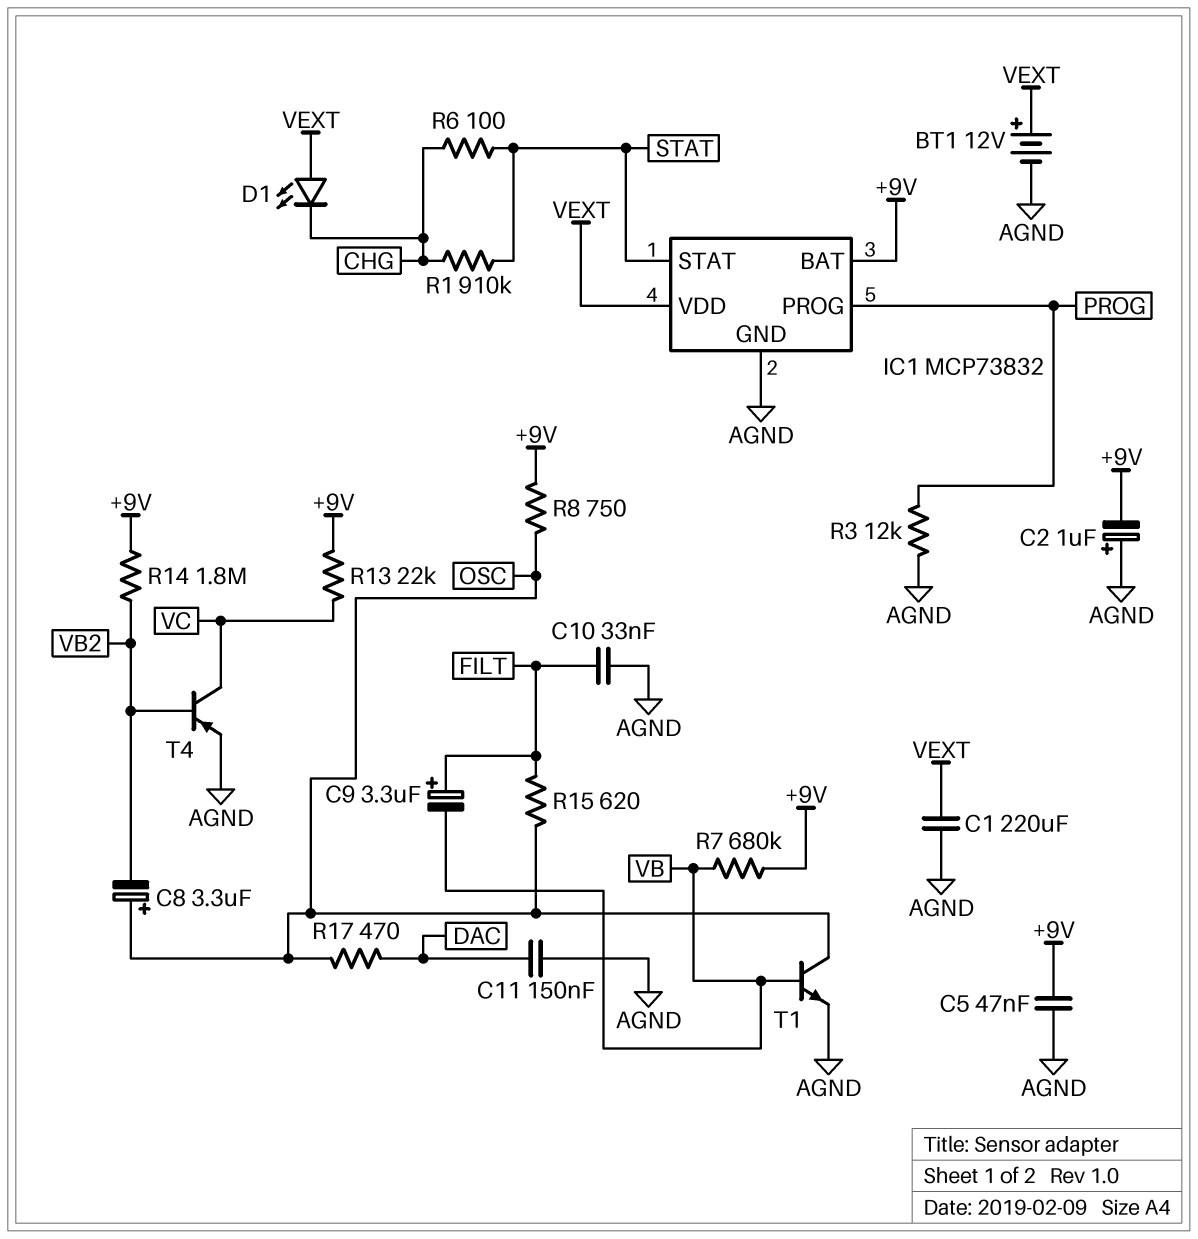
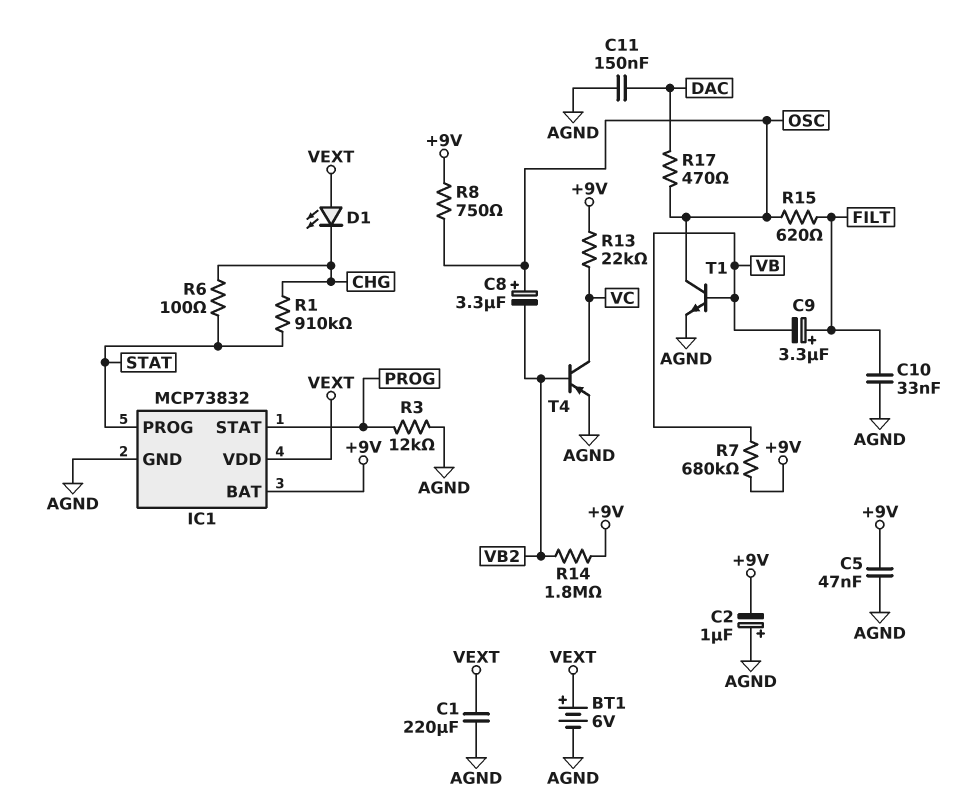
BT1: 12V (plus VEXT, minus AGND) -> 6V (plus VEXT, minus AGND)
IC1 pin PROG: PROG -> STAT
IC1 pin STAT: STAT -> PROG

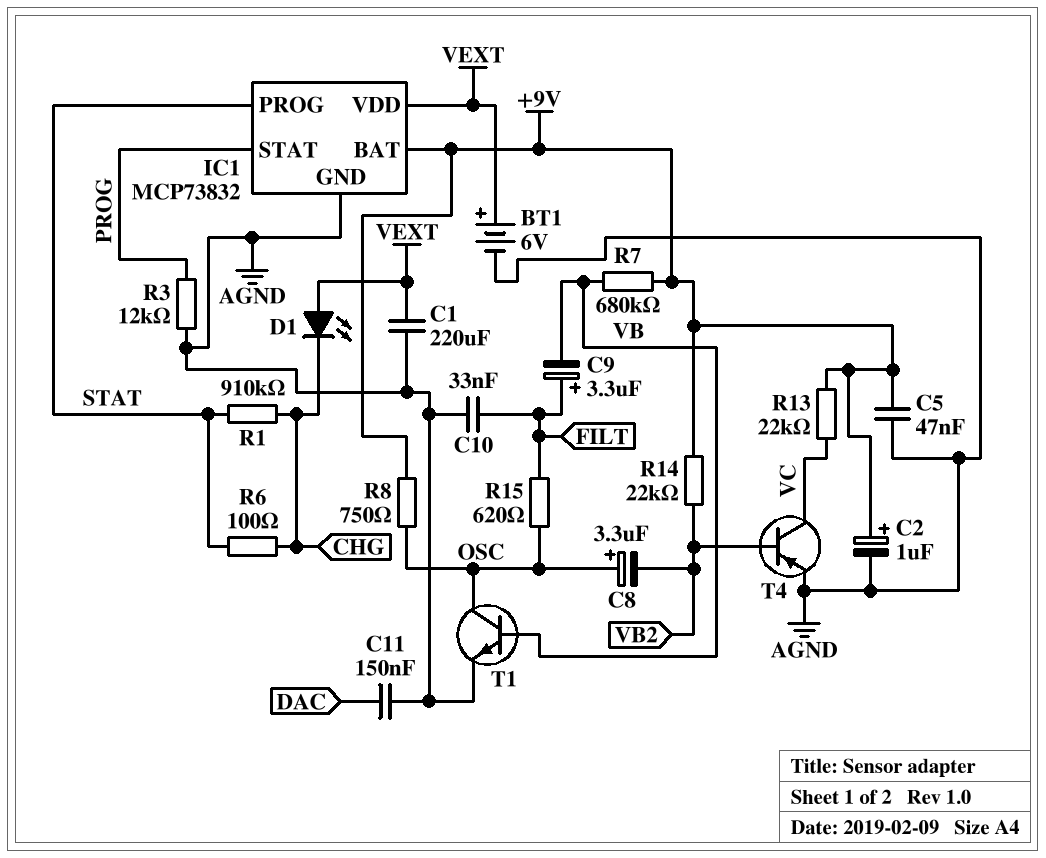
C2: 1uF (plus AGND, minus +9V) -> 1uF (plus +9V, minus AGND)
R14: 1.8M (+9V, VB2) -> 22k (+9V, VB2)
R17: 470 (DAC, OSC) -> none

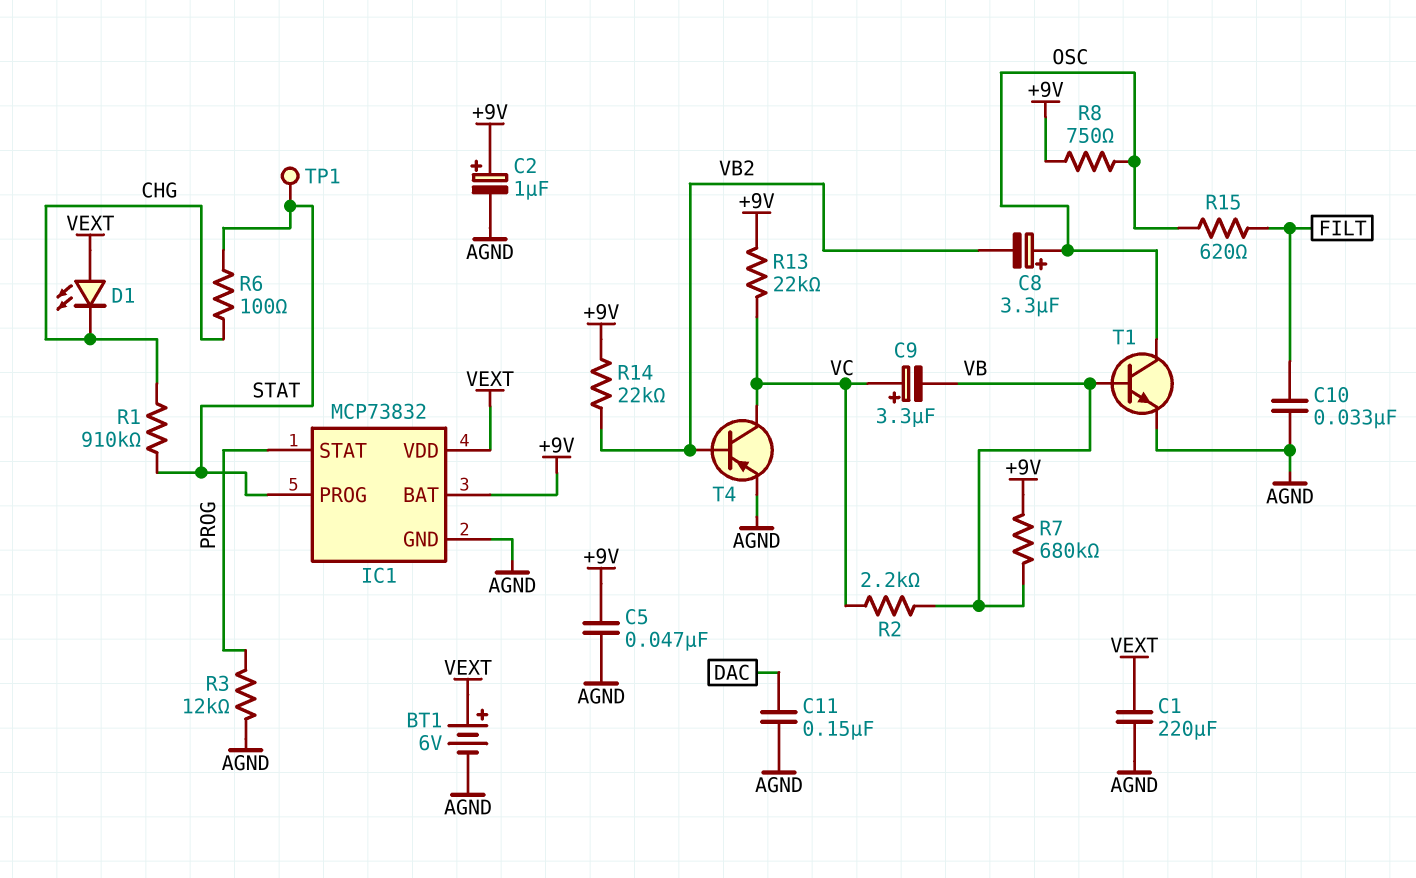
C9: 3.3uF (plus FILT, minus VB) -> 3.3uF (plus VC, minus VB)
R2: none -> 2.2k (VB, VC)
TP1: none -> test point (STAT)

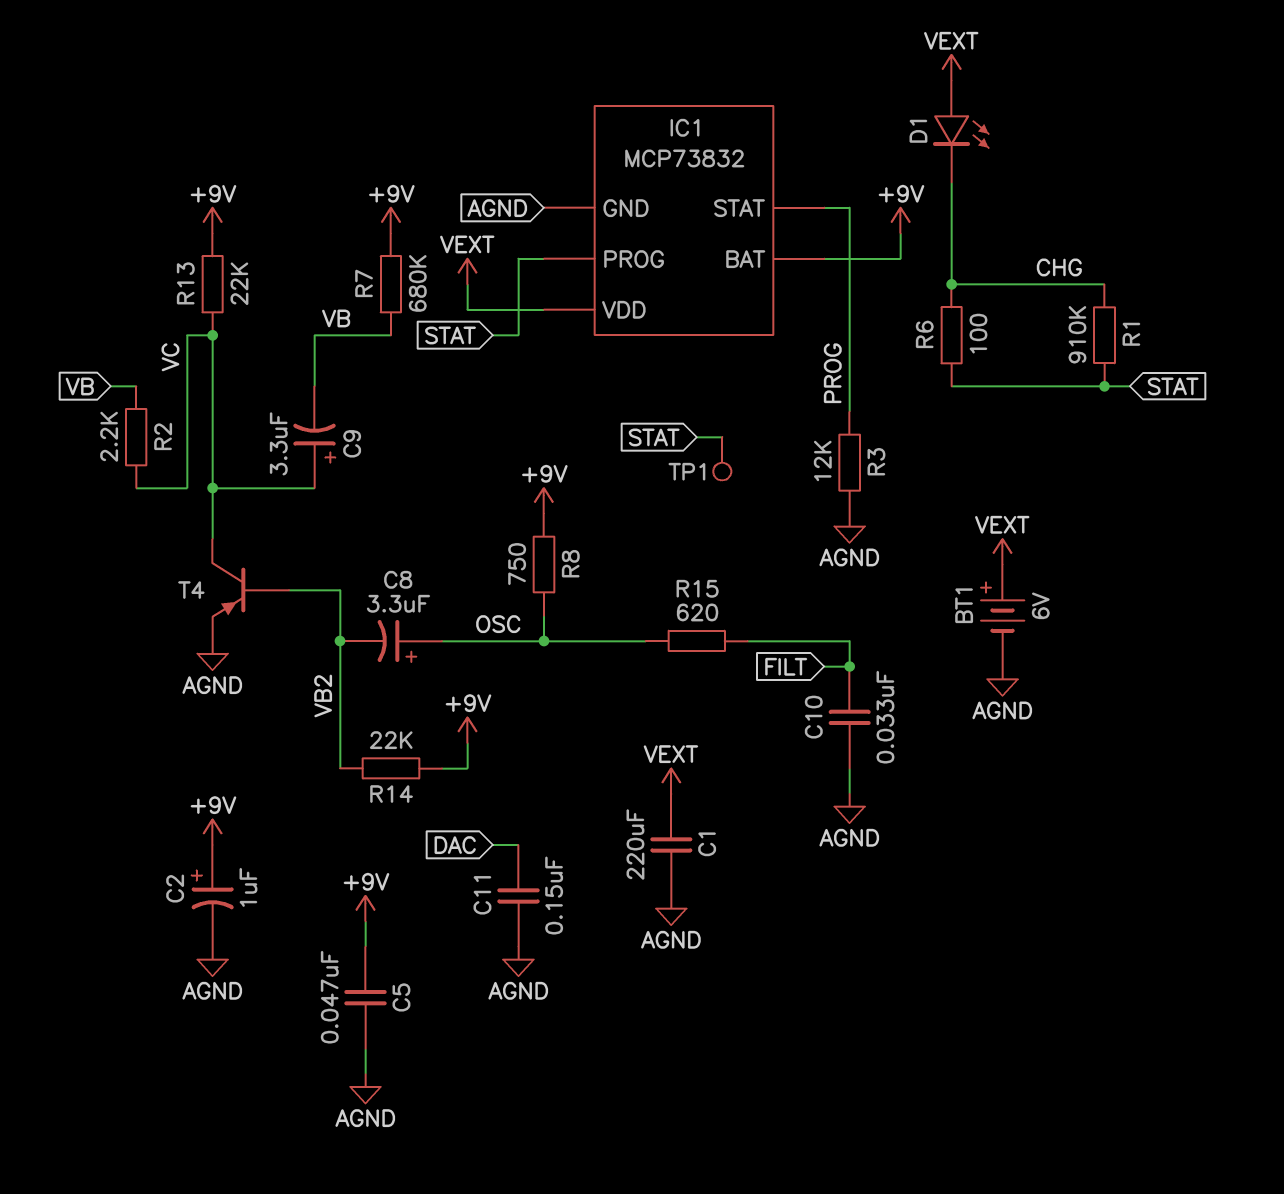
T1: NPN (B VB, C OSC, E AGND) -> none

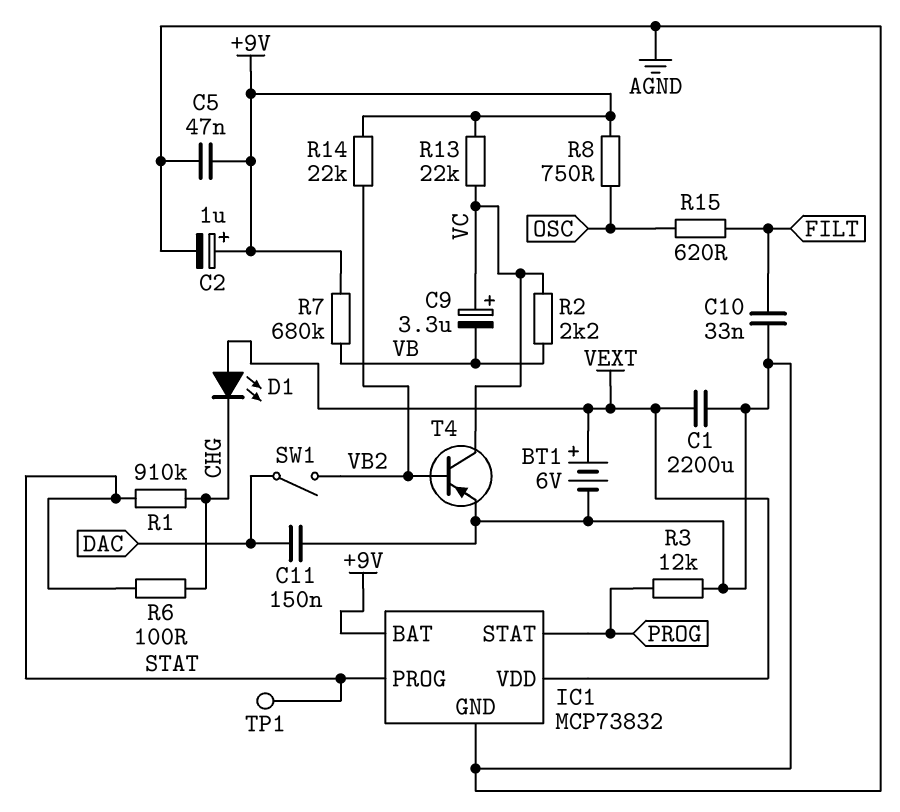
C1: 220uF (AGND, VEXT) -> 2200uF (AGND, VEXT)
C8: 3.3uF (plus OSC, minus VB2) -> none
SW1: none -> switch (DAC, VB2)

